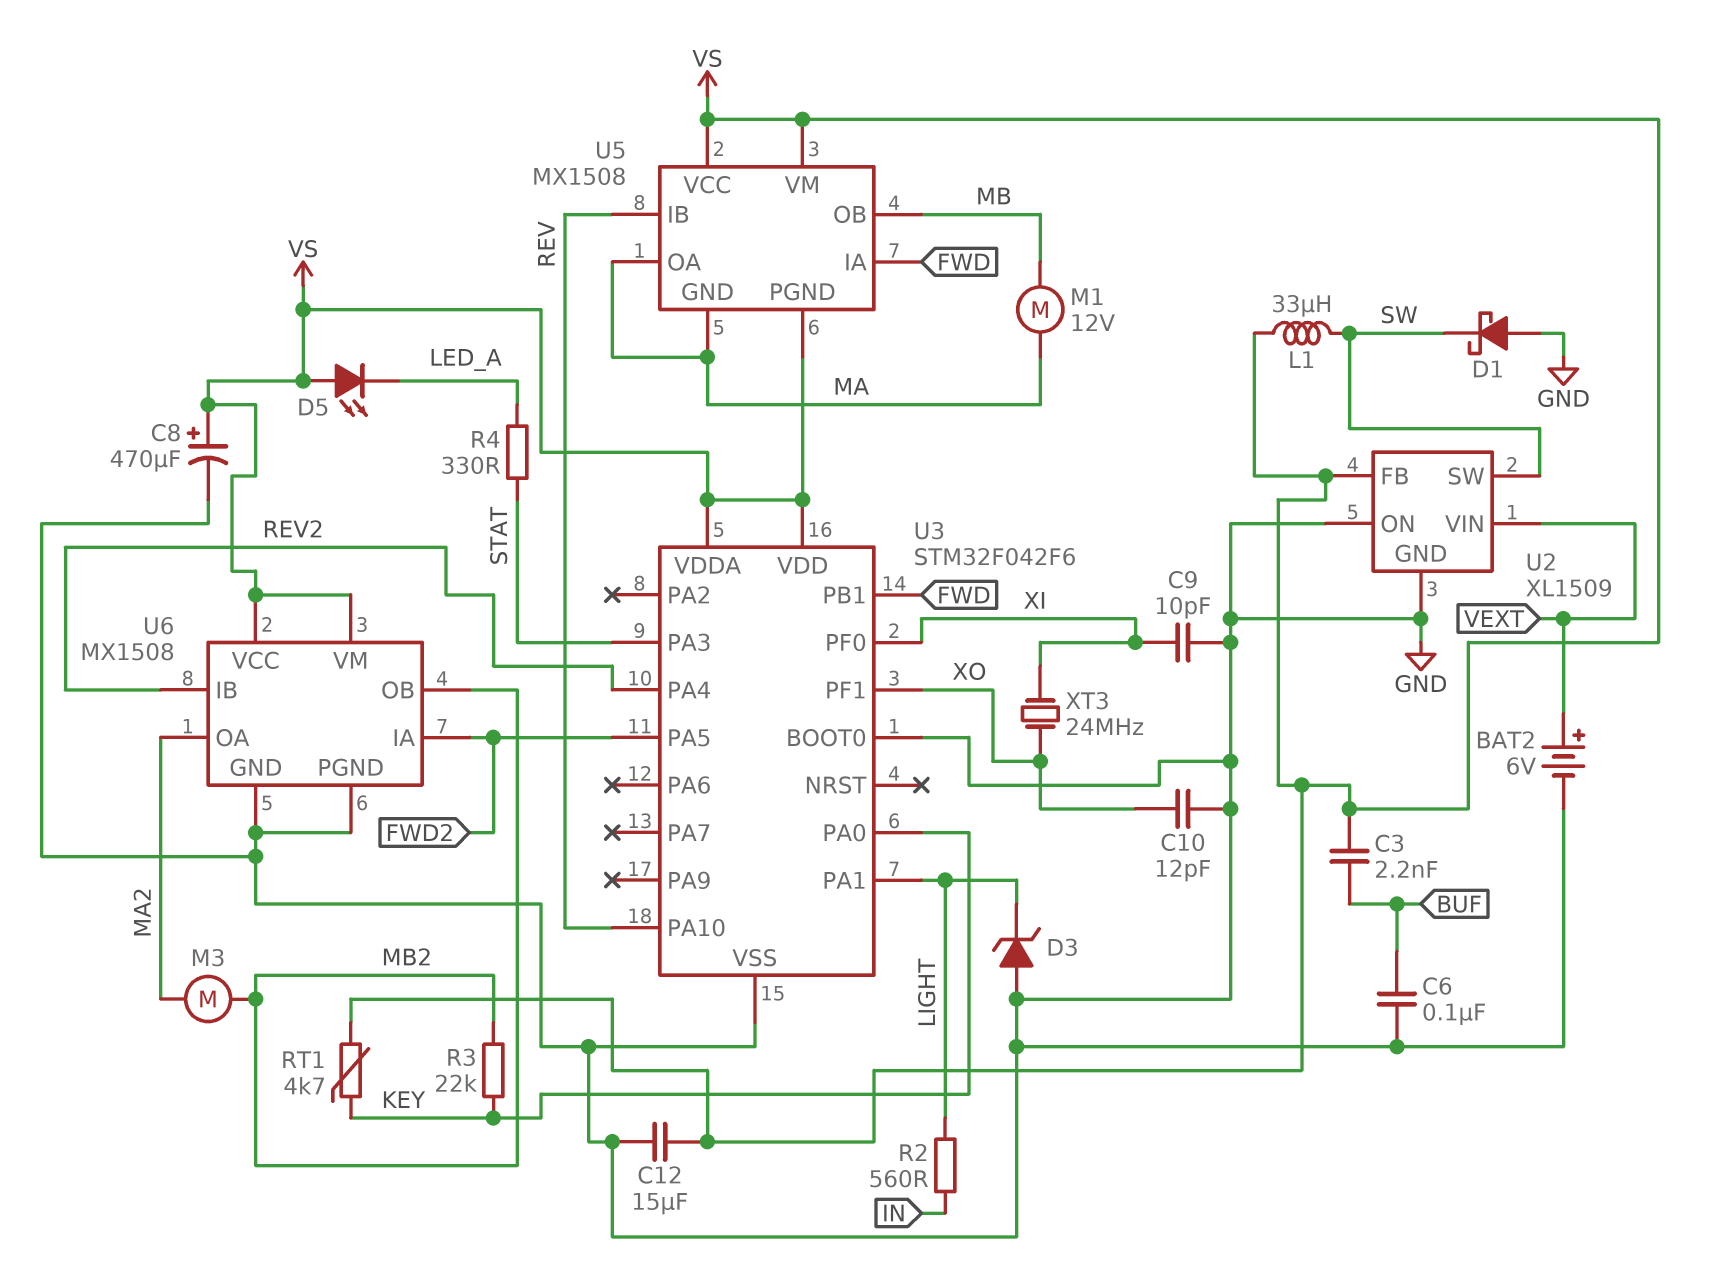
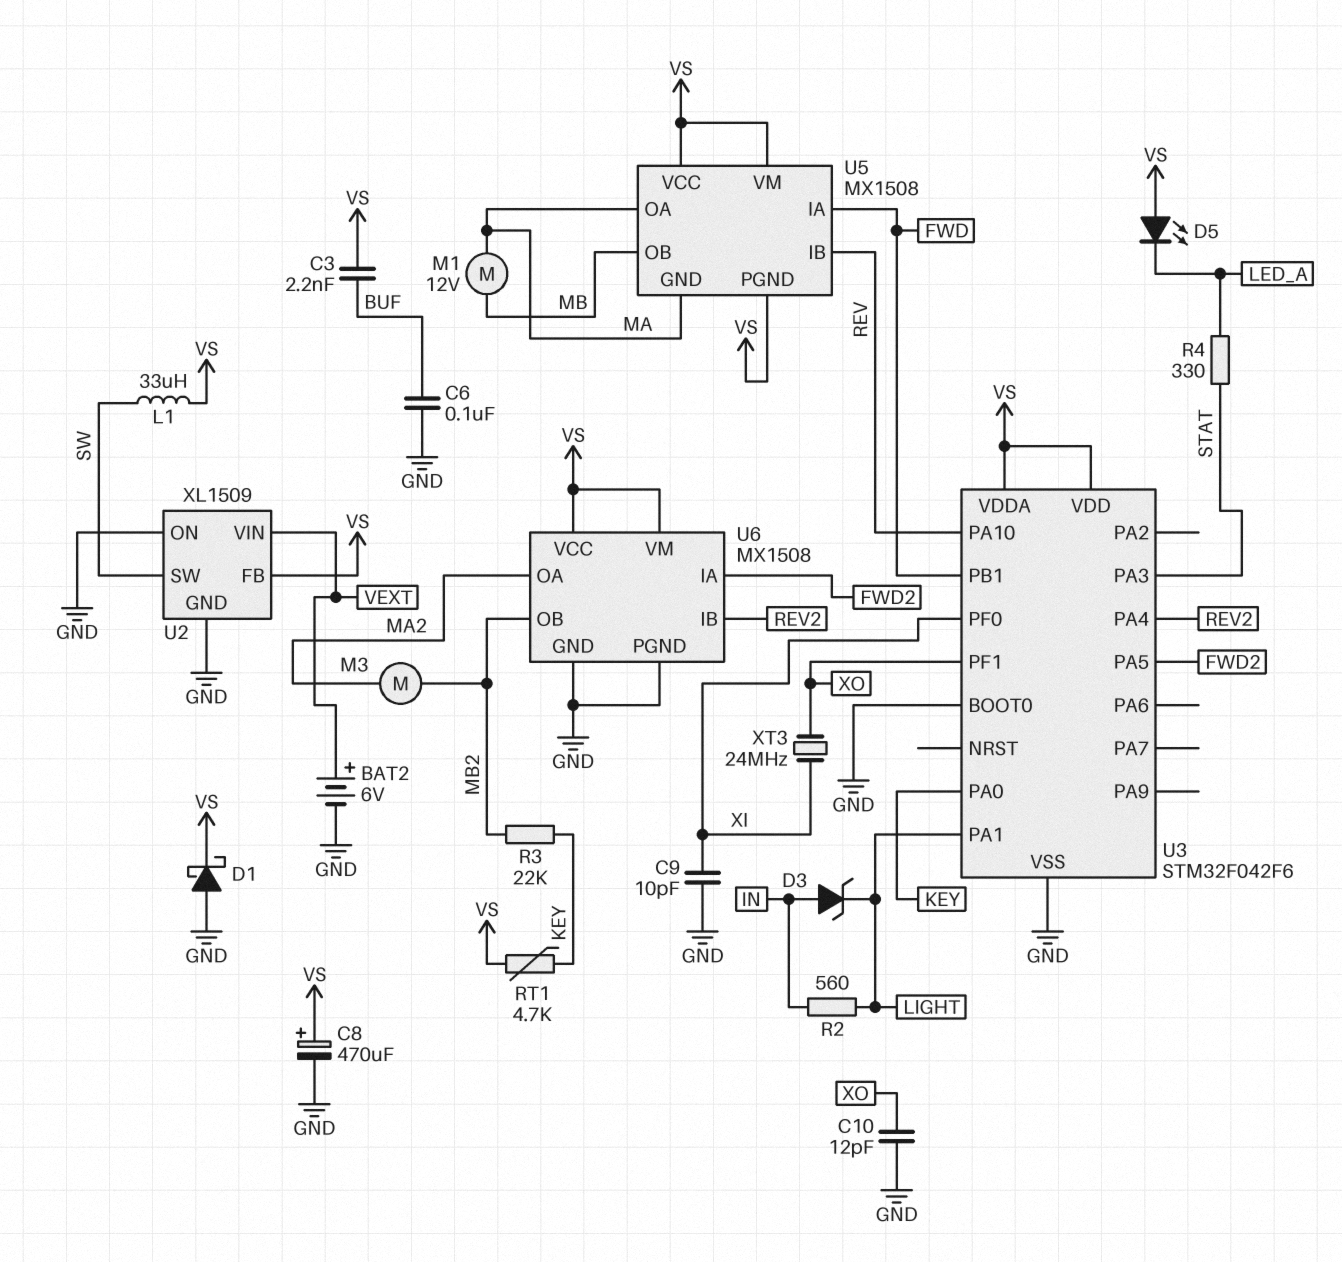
C12: 15uF (GND, VS) -> none
D1: schottky (A GND, K SW) -> schottky (A GND, K VS)
D3: zener (A GND, K LIGHT) -> zener (A IN, K LIGHT)

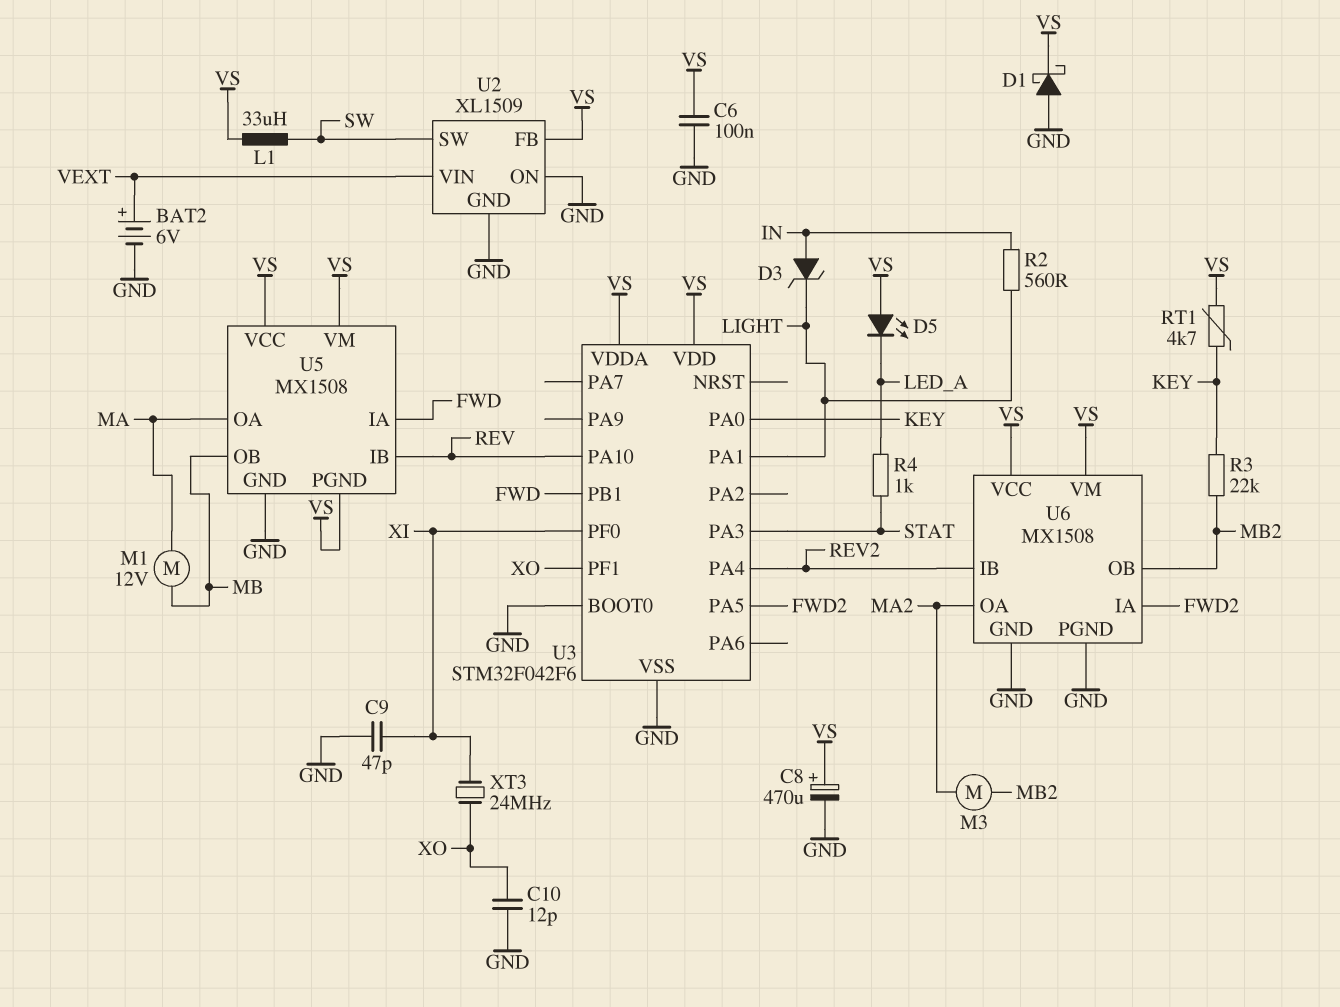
C3: 2.2nF (BUF, VS) -> none
C6: 100nF (BUF, GND) -> 100nF (GND, VS)
C9: 10pF (GND, XI) -> 47pF (GND, XI)
R4: 330 (LED_A, STAT) -> 1k (LED_A, STAT)
U5 pin GND: MA -> GND

